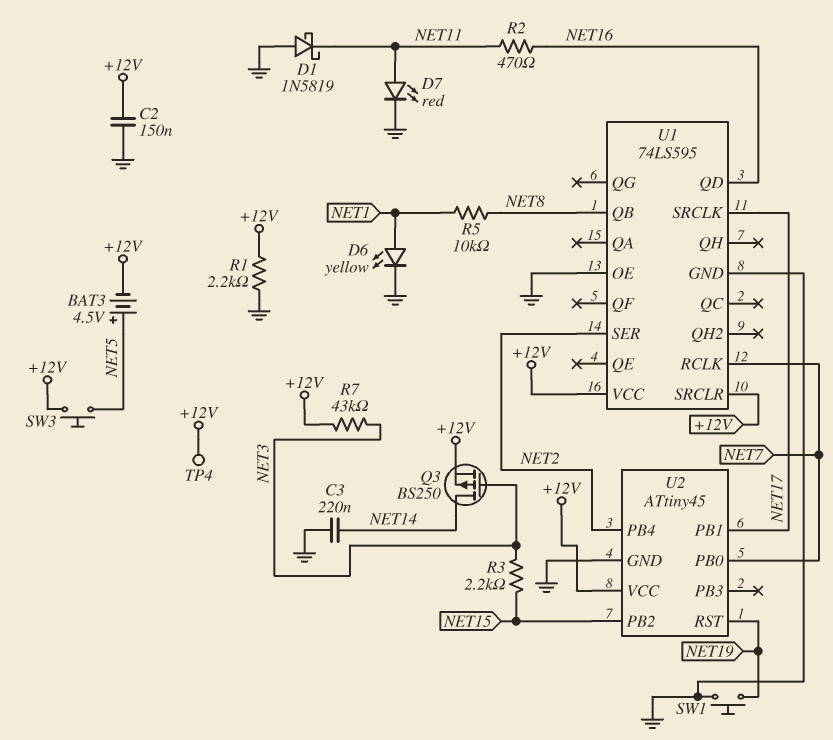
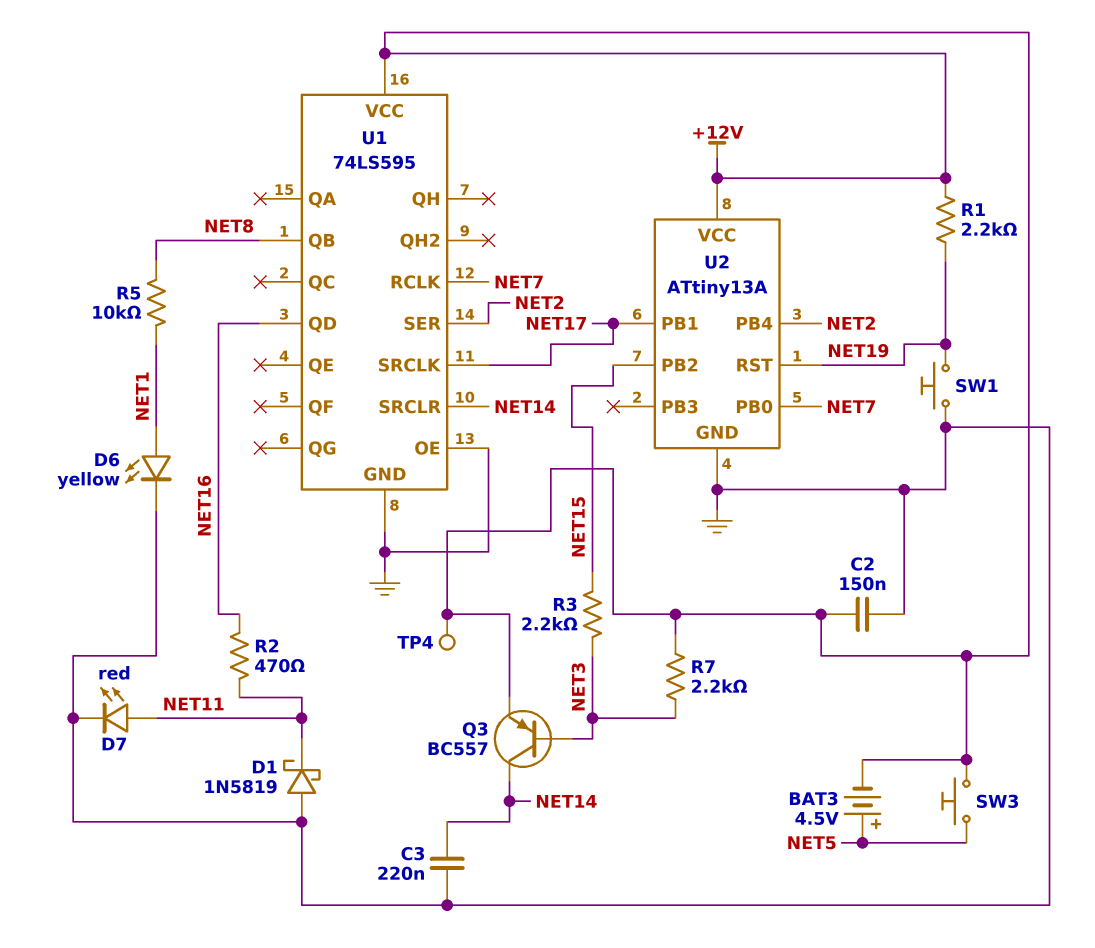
Q3: PMOS BS250 (G NET3, D NET14, S +12V) -> PNP BC557 (B NET3, C NET14, E +12V)
R1: 2.2k (+12V, GND) -> 2.2k (+12V, NET19)
R7: 43k (+12V, NET3) -> 2.2k (+12V, NET3)
U1 pin SRCLR: +12V -> NET14
U2: ATtiny45 -> ATtiny13A

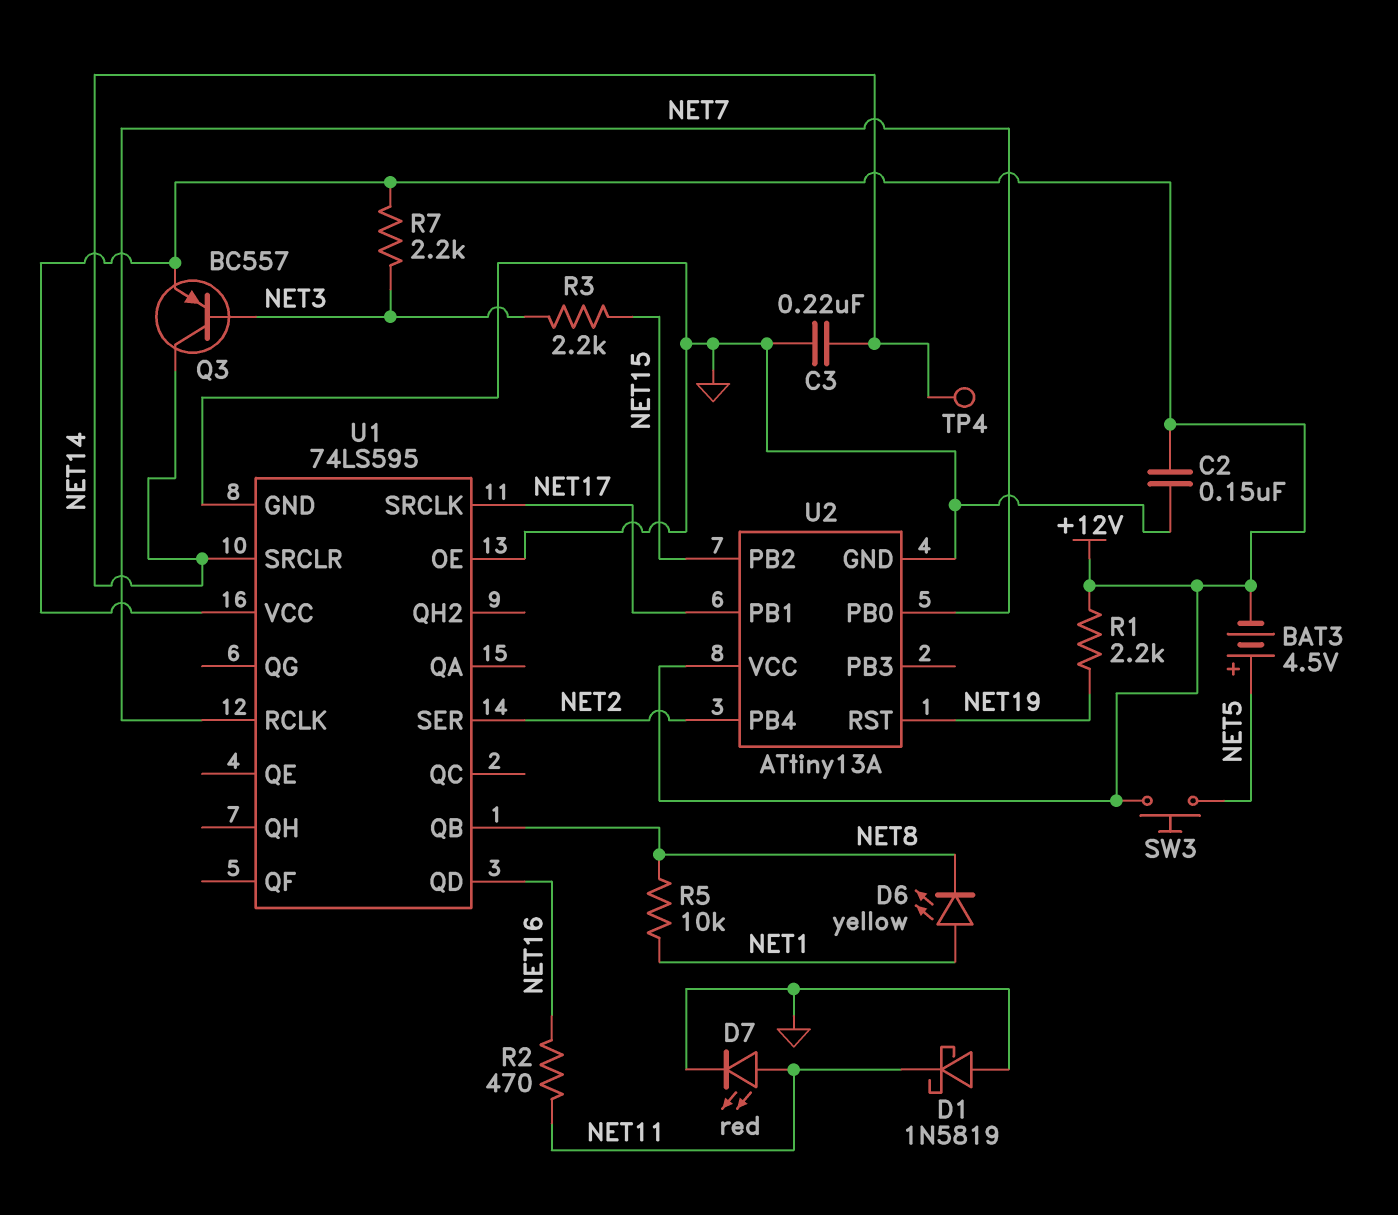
D6: LED yellow (A NET1, K GND) -> LED yellow (A NET1, K NET8)
SW1: button (GND, NET19) -> none
TP4: test point (+12V) -> test point (NET14)

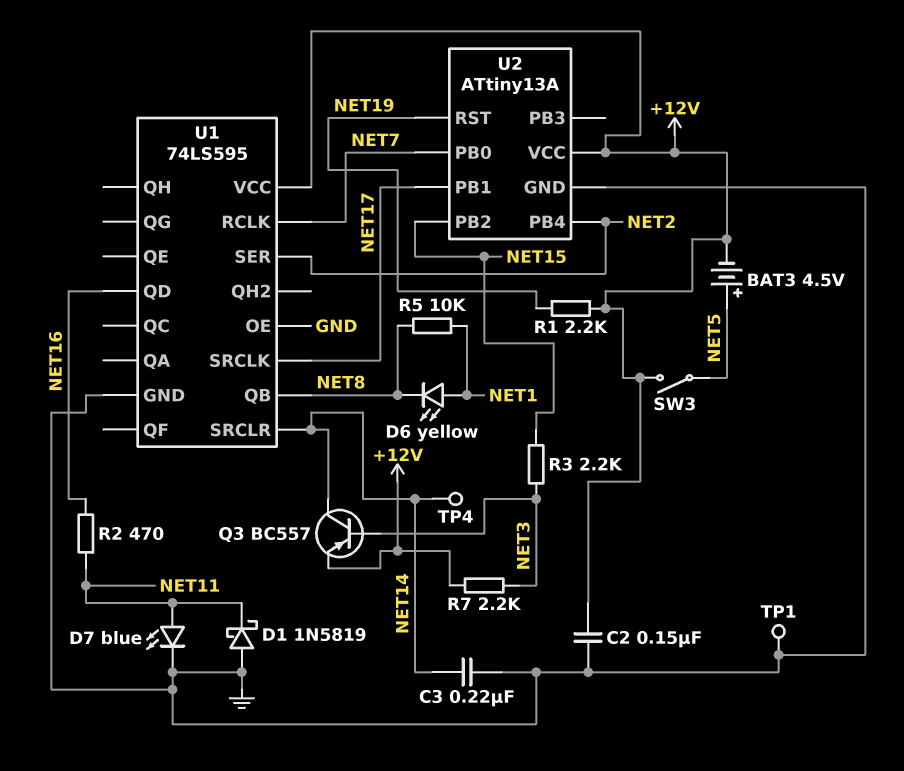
D7: LED red (A NET11, K GND) -> LED blue (A NET11, K GND)
SW3: button (+12V, NET5) -> switch (+12V, NET5)
TP1: none -> test point (GND)

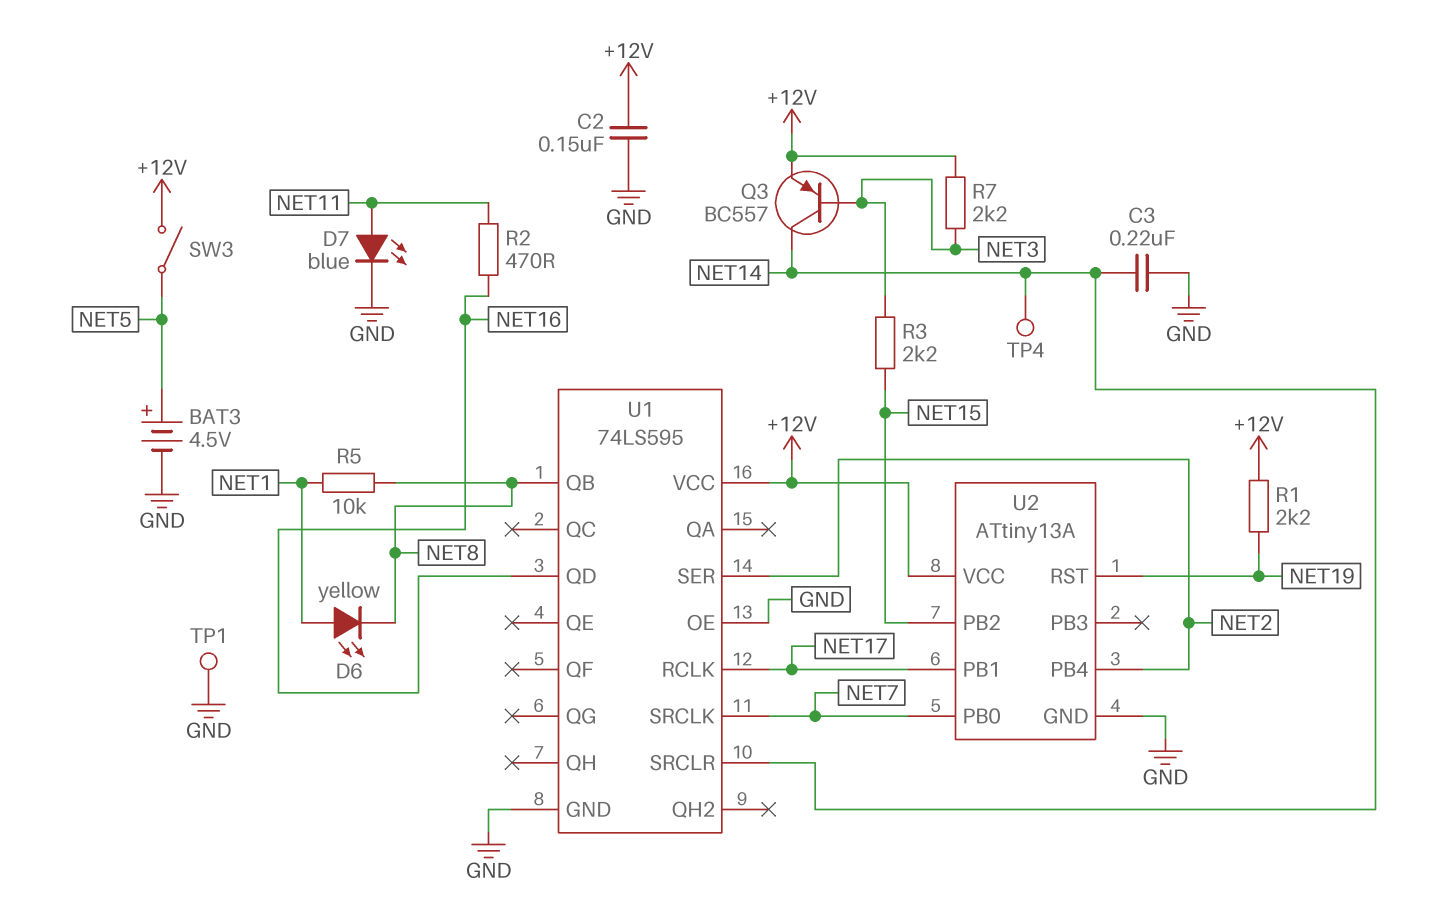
BAT3: 4.5V (plus NET5, minus +12V) -> 4.5V (plus NET5, minus GND)
D1: schottky 1N5819 (A GND, K NET11) -> none
U1 pin RCLK: NET7 -> NET17
U1 pin SRCLK: NET17 -> NET7

